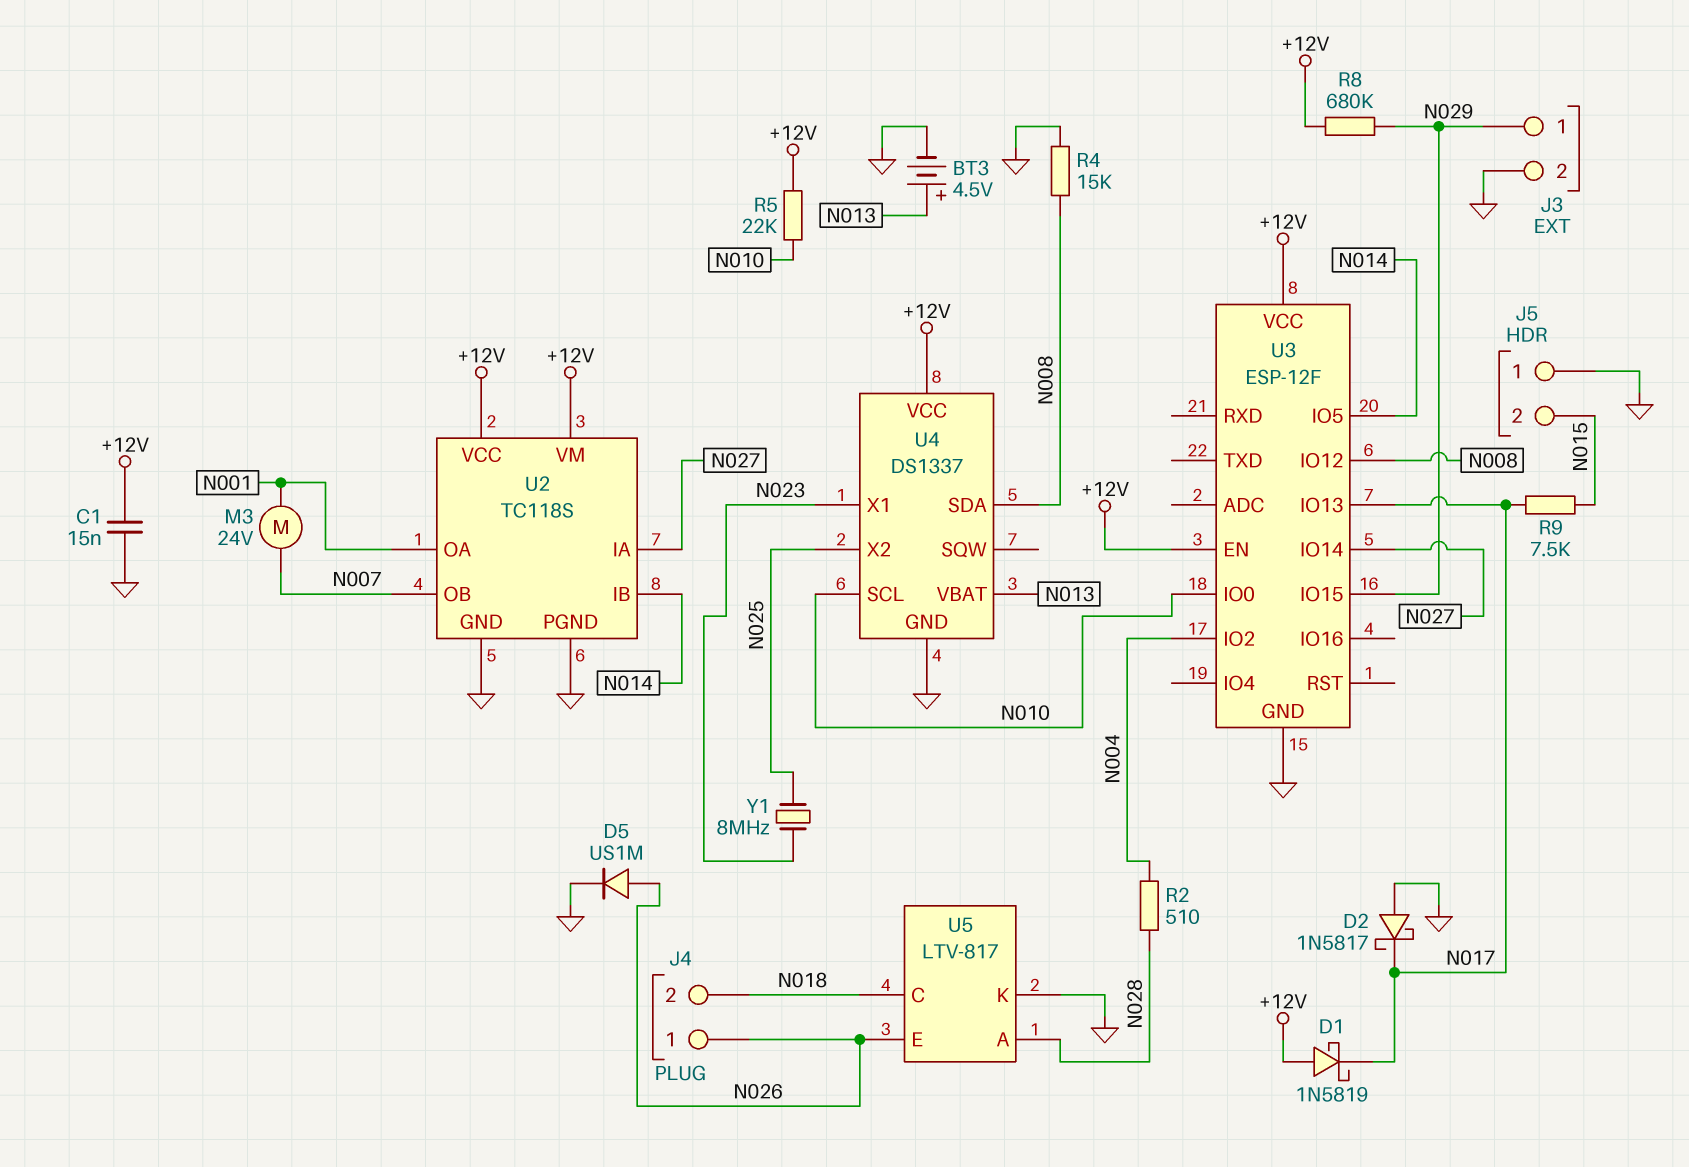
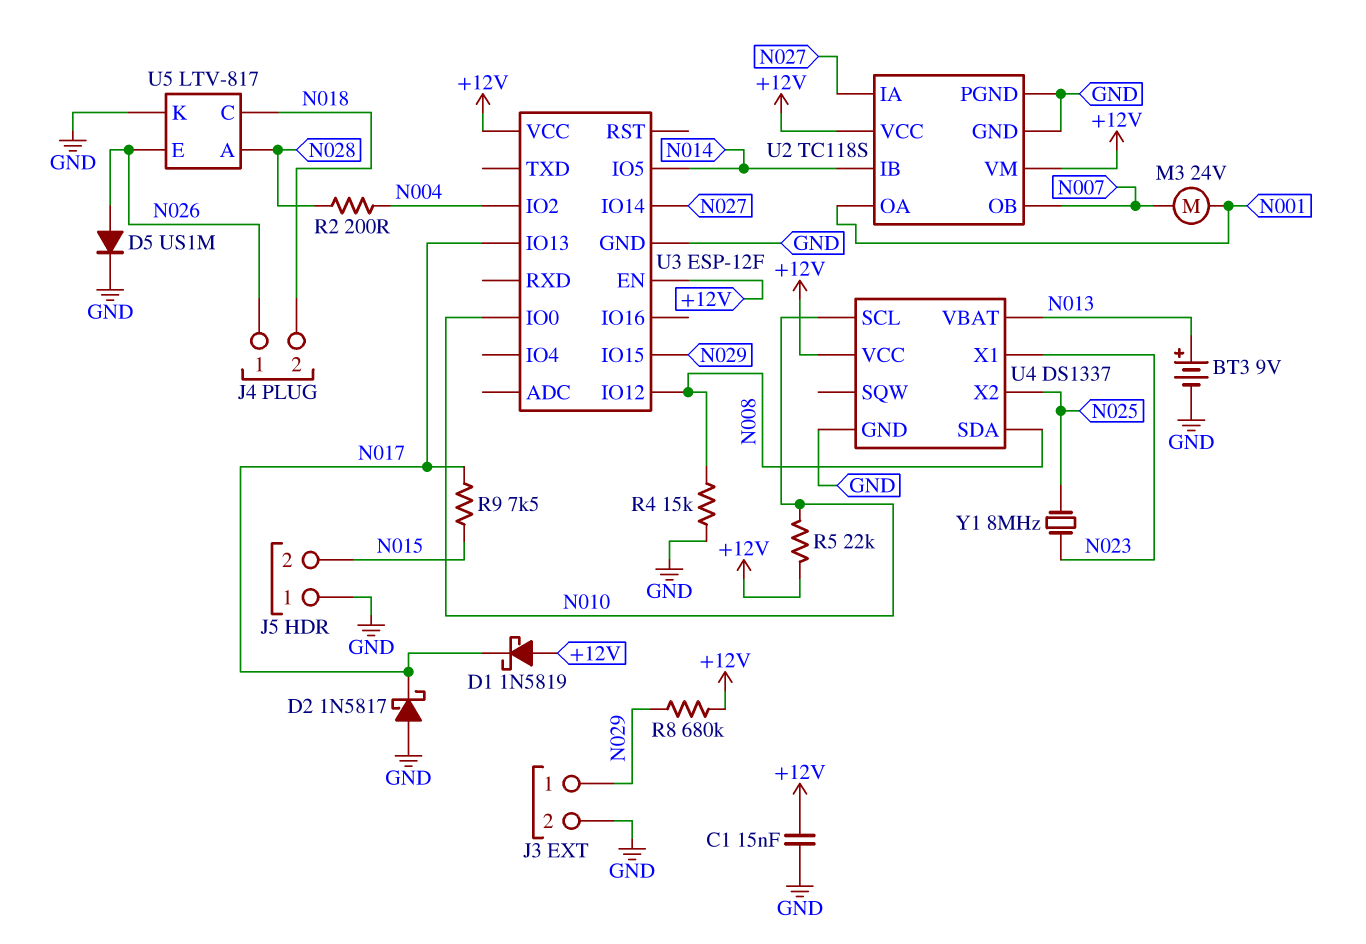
BT3: 4.5V (plus N013, minus GND) -> 9V (plus N013, minus GND)
R2: 510 (N004, N028) -> 200 (N004, N028)

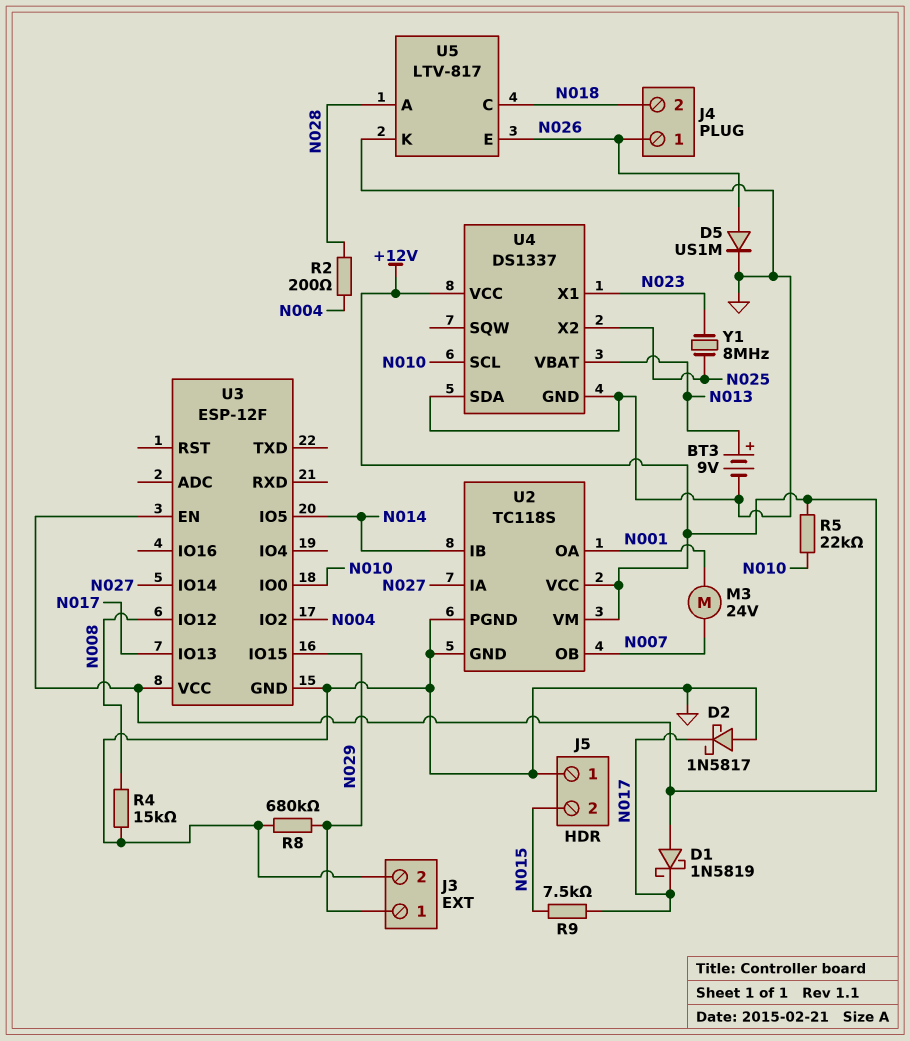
C1: 15nF (+12V, GND) -> none
R8: 680k (+12V, N029) -> 680k (GND, N029)
U4 pin SDA: N008 -> GND

